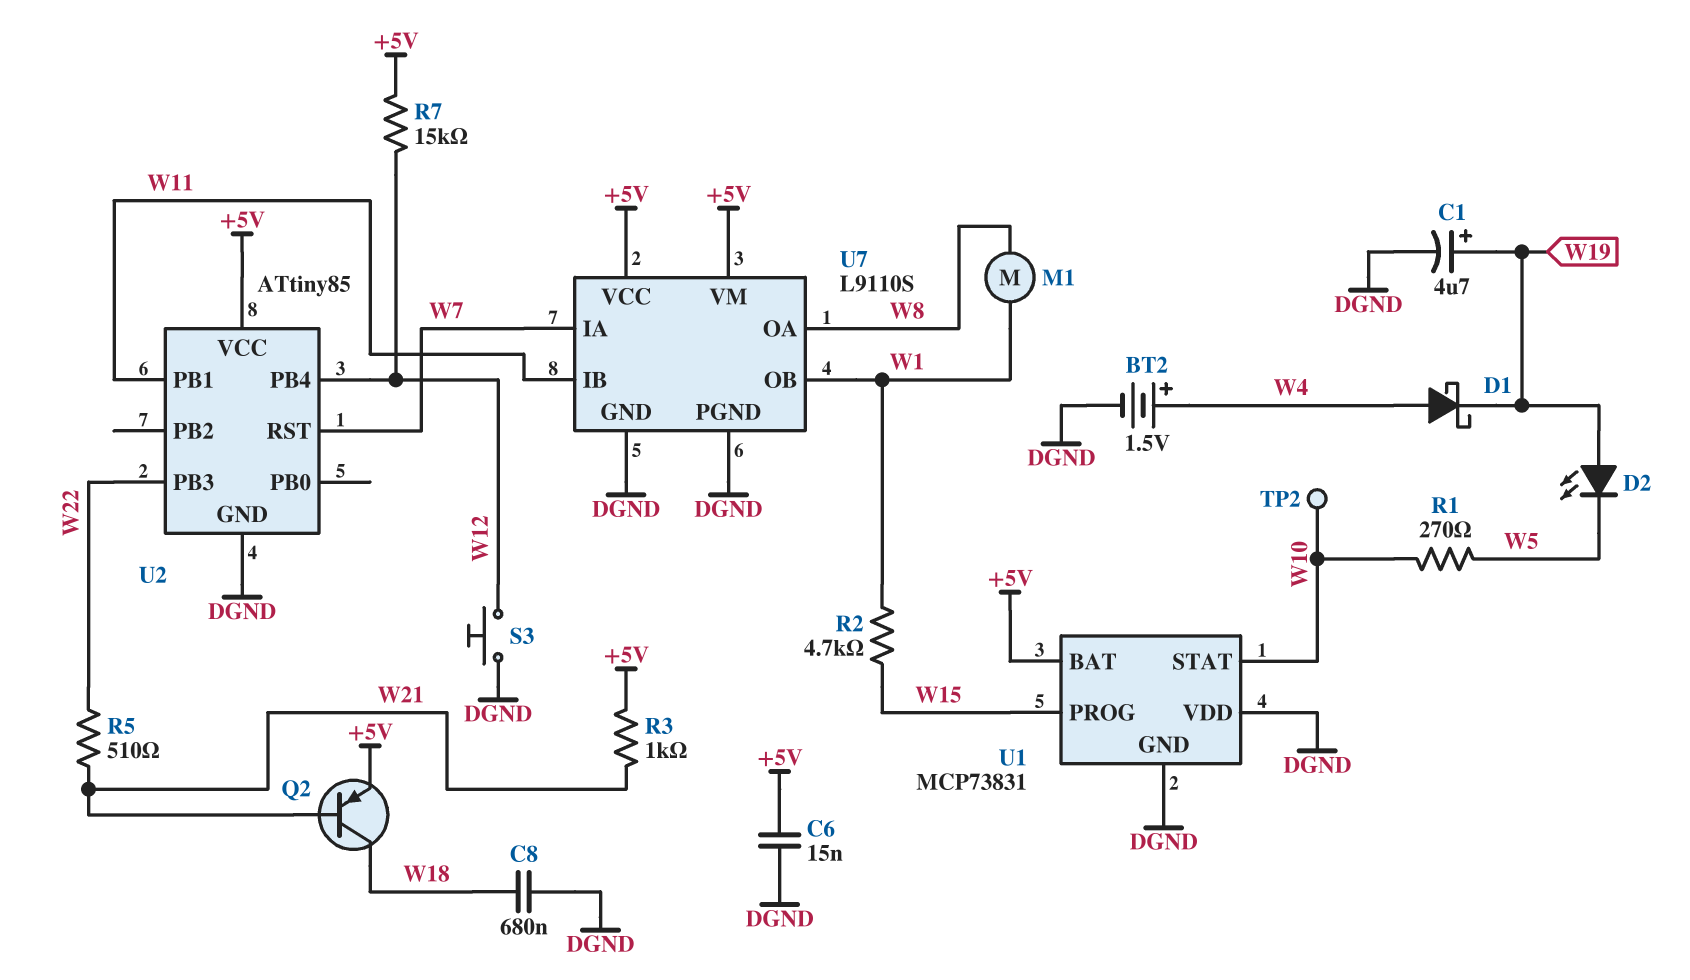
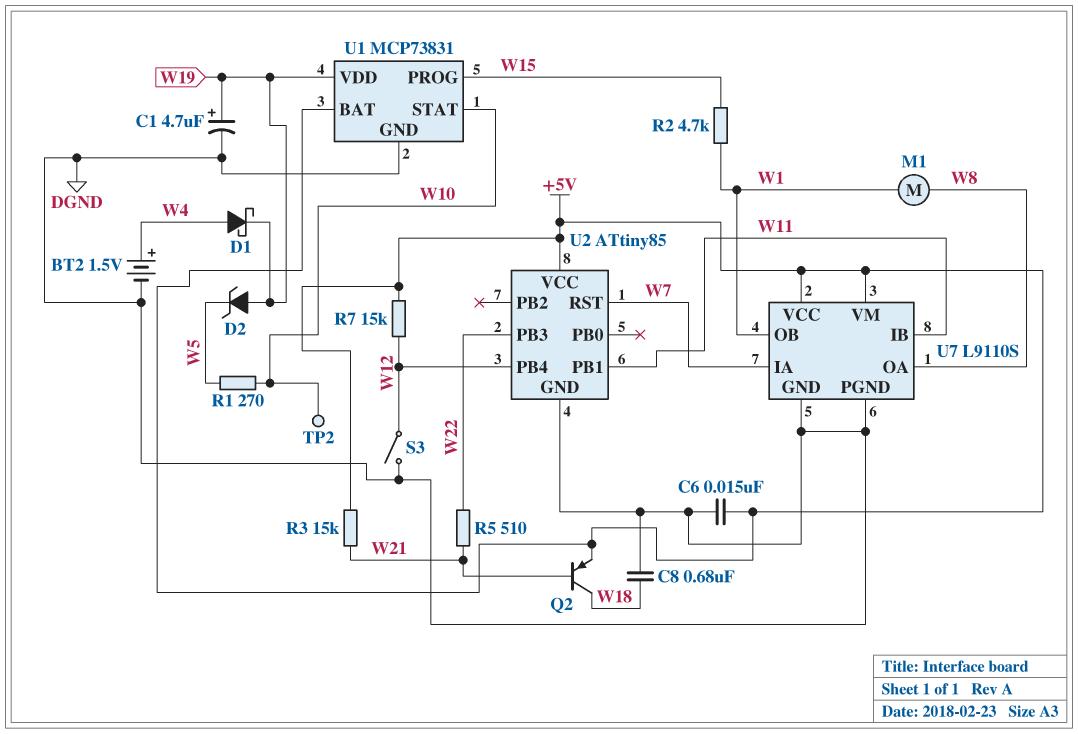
D2: LED (A W19, K W5) -> zener (A W19, K W5)
R3: 1k (+5V, W21) -> 15k (+5V, W21)
S3: button (DGND, W12) -> switch (DGND, W12)
U1 pin VDD: DGND -> W19

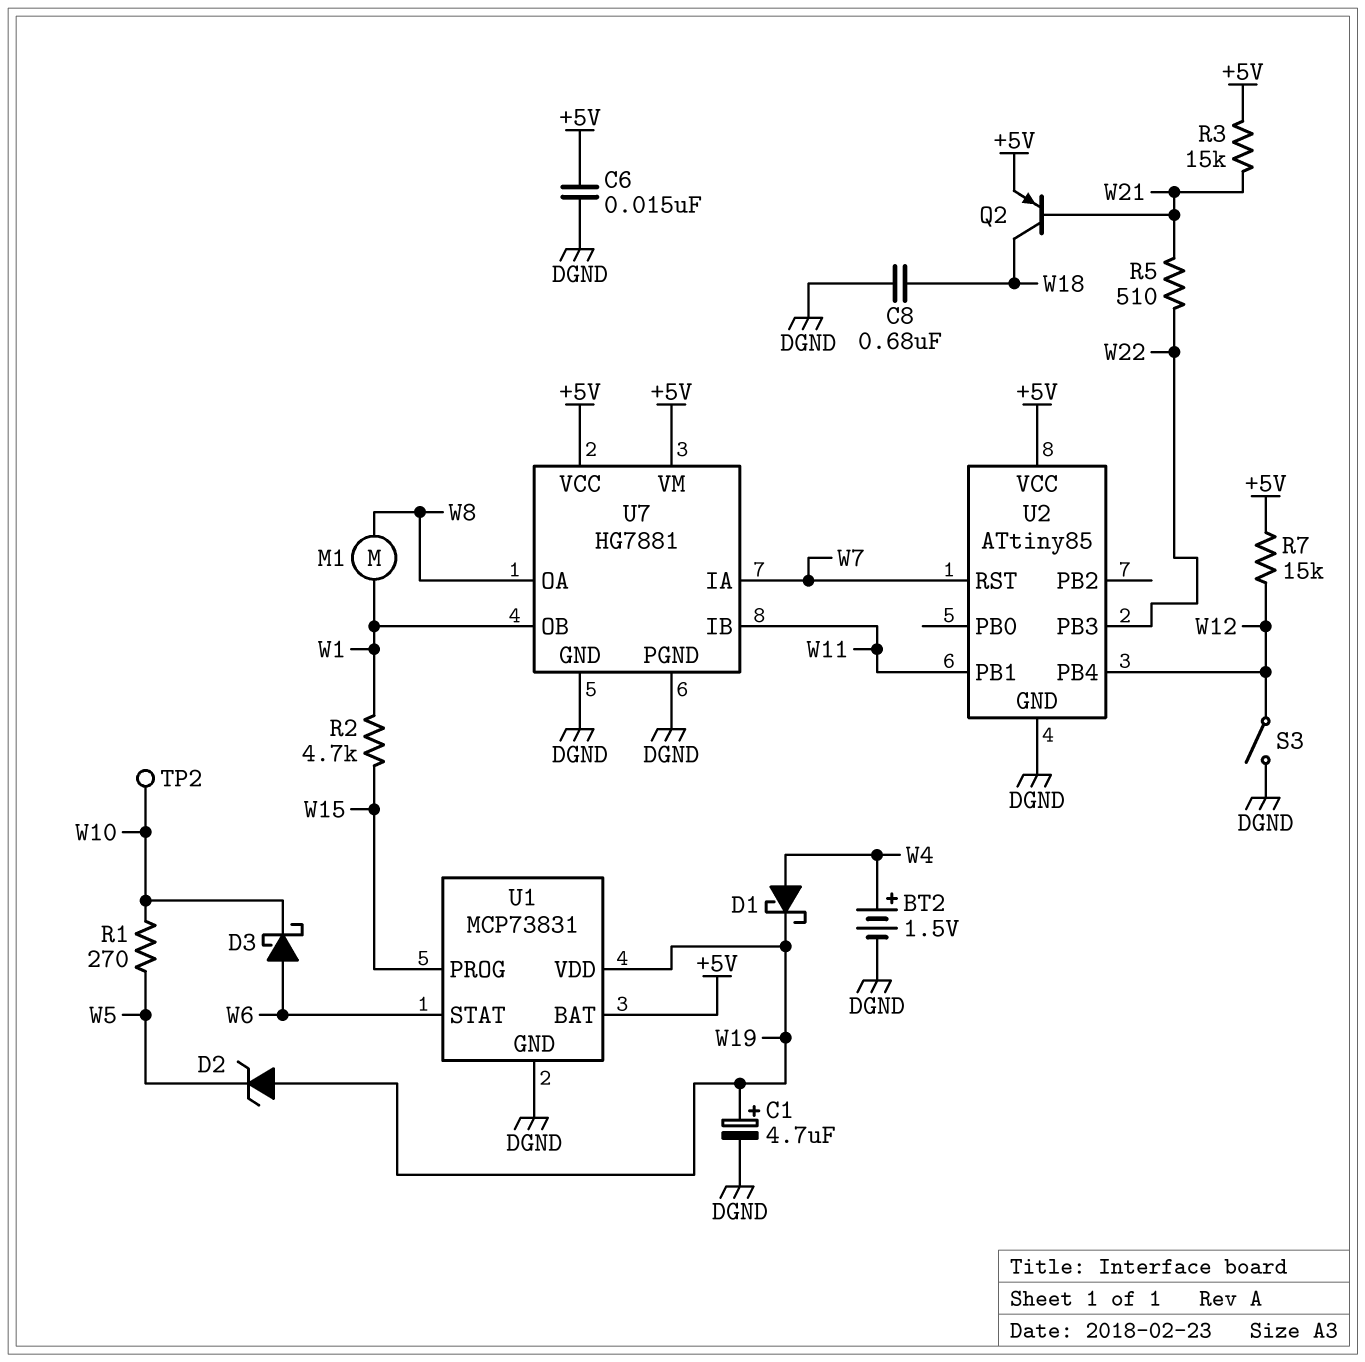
D3: none -> schottky (A W6, K W10)
U1 pin STAT: W10 -> W6
U7: L9110S -> HG7881

